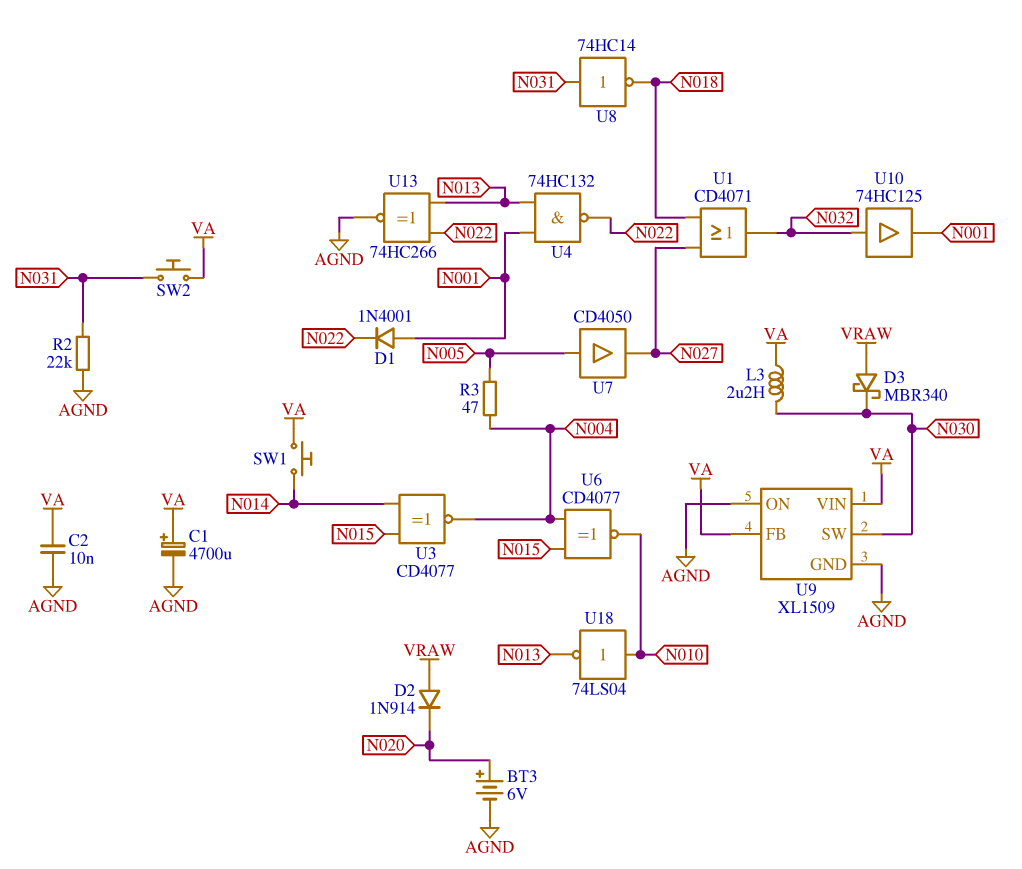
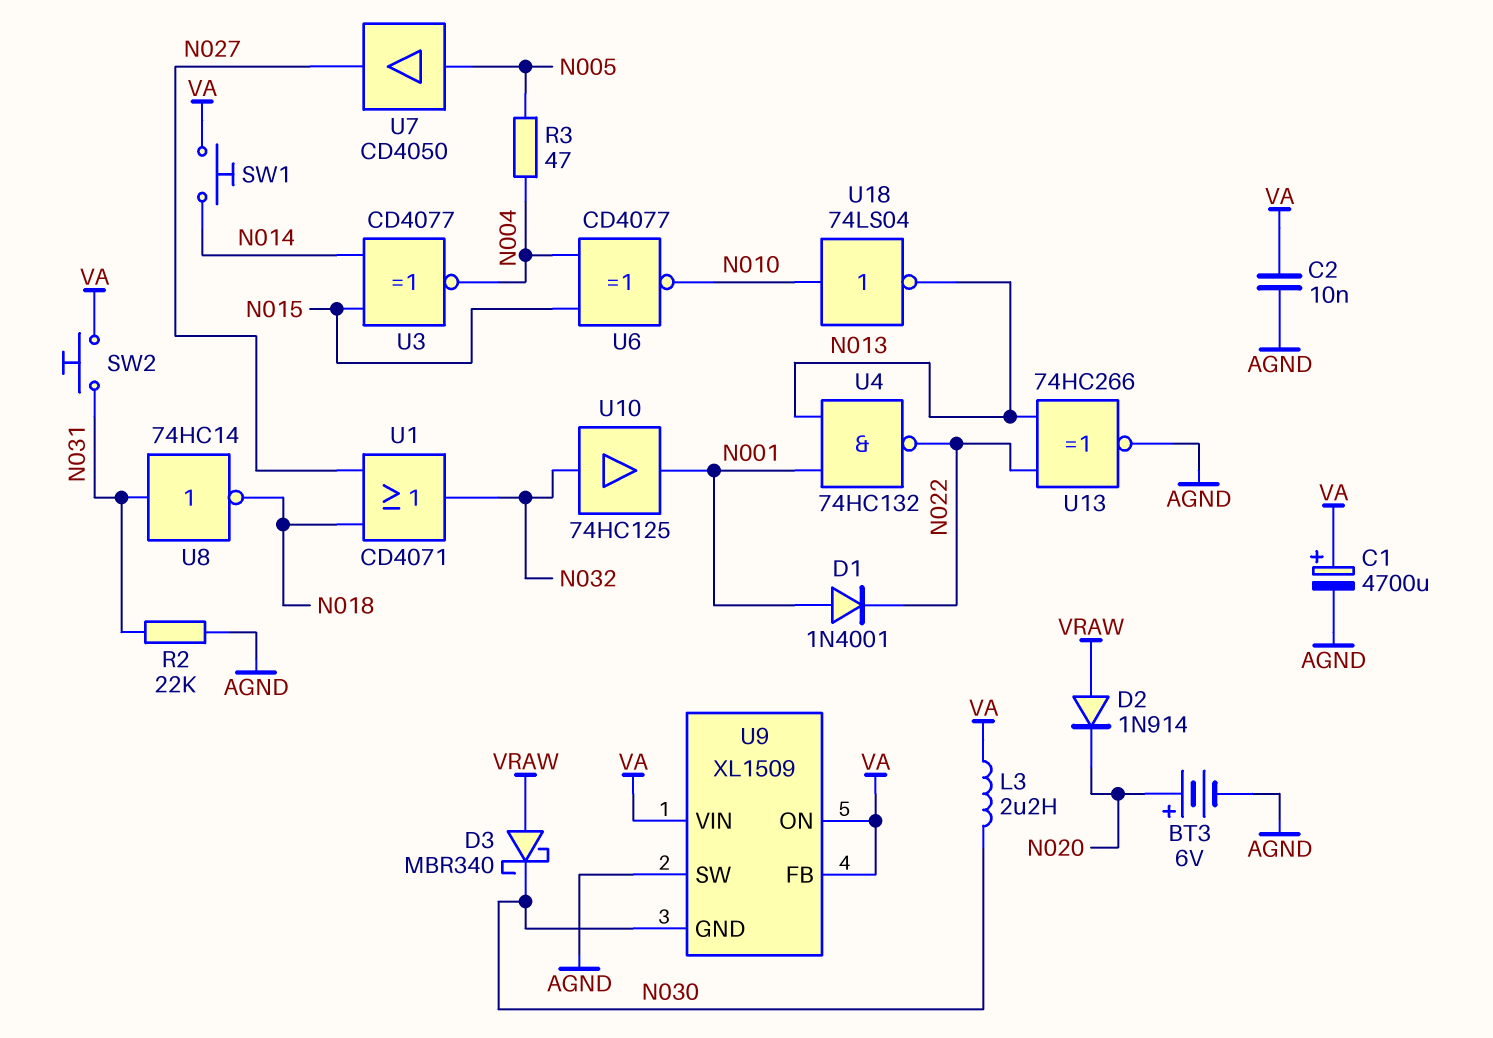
U9 pin GND: AGND -> N030
U9 pin ON: AGND -> VA
U9 pin SW: N030 -> AGND

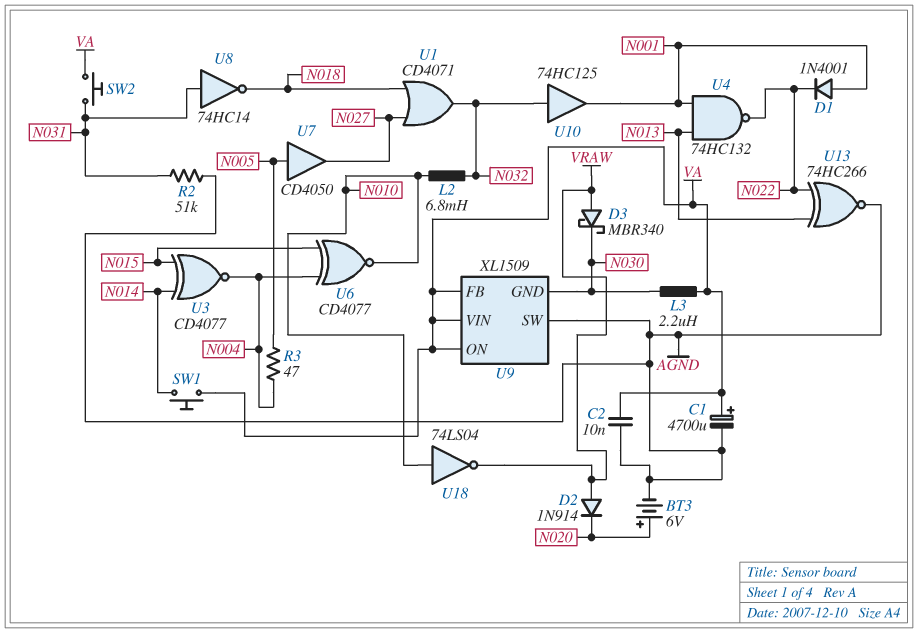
L2: none -> 6.8mH (N010, N032)
R2: 22k (AGND, N031) -> 51k (AGND, N031)
U18: NOT 74LS04 (in N010, out N013) -> NOT 74LS04 (in N010, out VRAW)

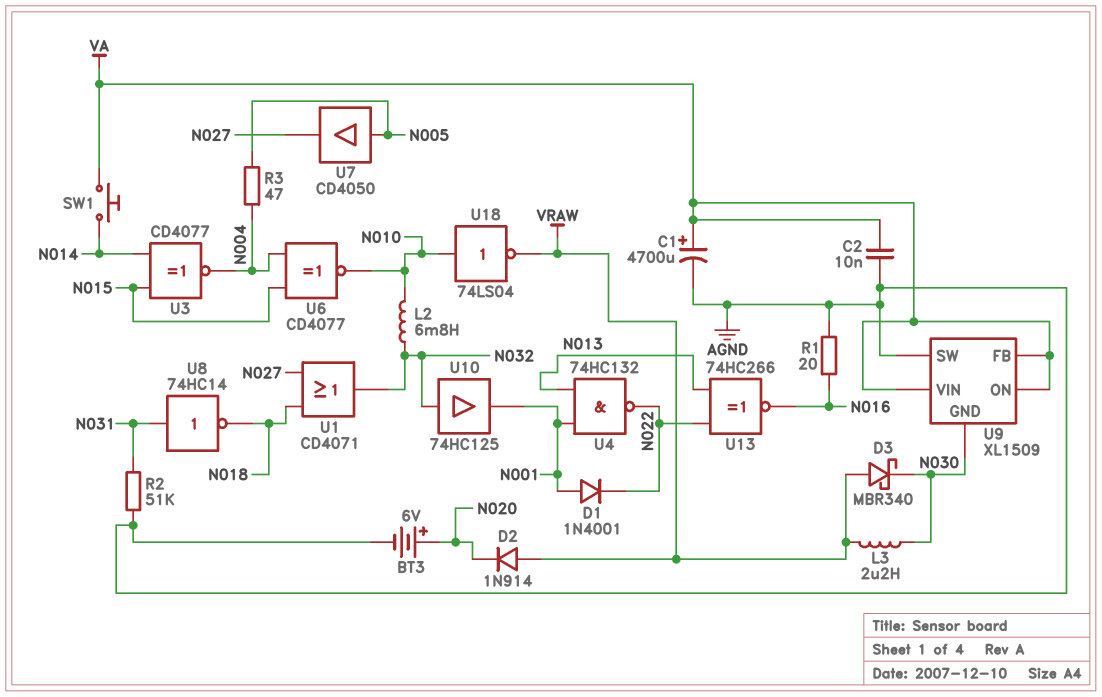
L3: 2.2uH (N030, VA) -> 2.2uH (N030, VRAW)
R1: none -> 20 (AGND, N016)
SW2: button (N031, VA) -> none
U13: XNOR 74HC266 (in N013, in N022, out AGND) -> XNOR 74HC266 (in N013, in N022, out N016)

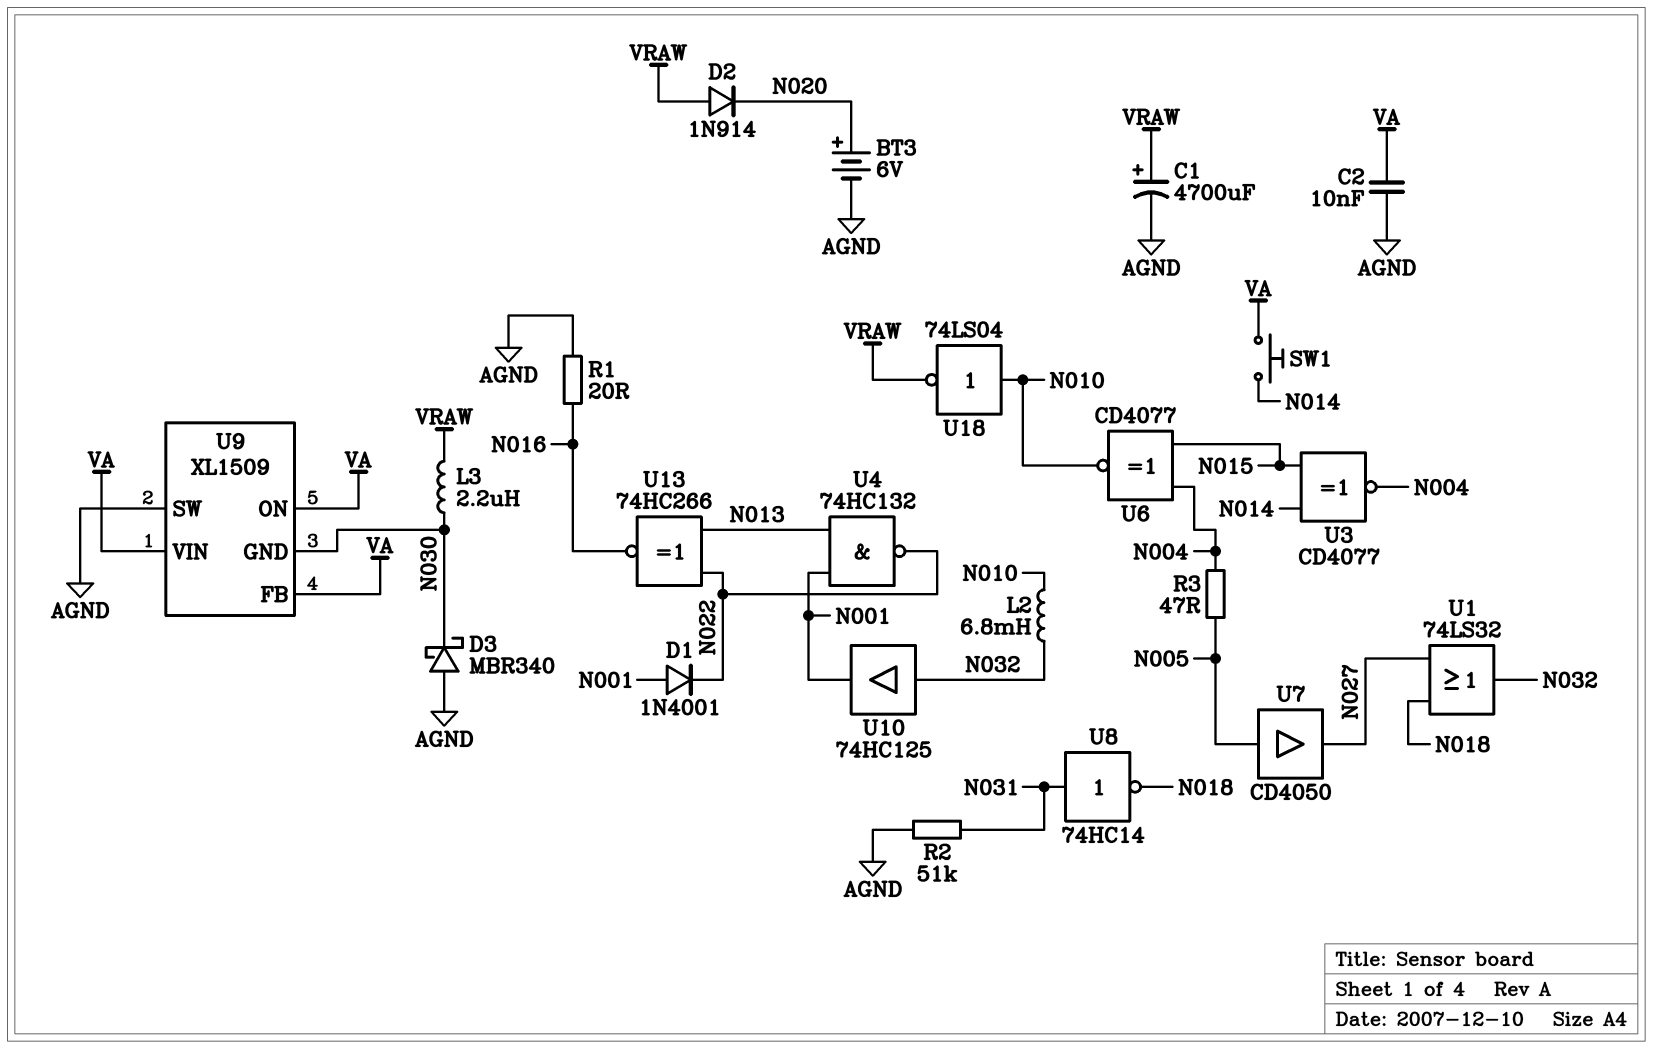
C1: 4700uF (plus VA, minus AGND) -> 4700uF (plus VRAW, minus AGND)
D3: schottky MBR340 (A VRAW, K N030) -> schottky MBR340 (A AGND, K N030)
U1: OR CD4071 (in N018, in N027, out N032) -> OR 74LS32 (in N018, in N027, out N032)

